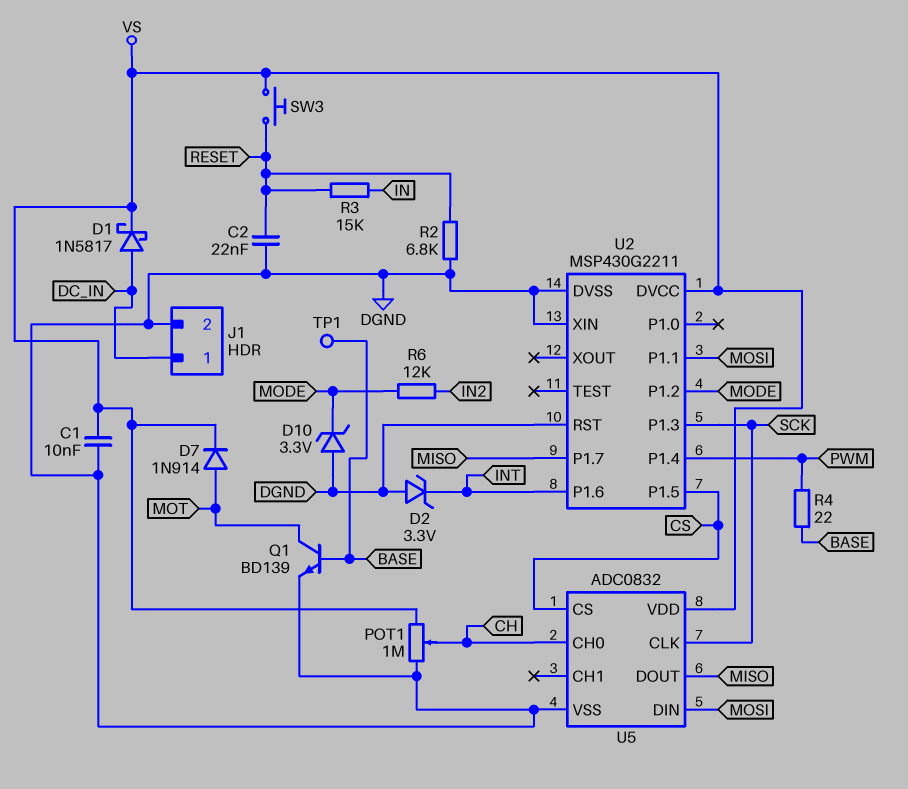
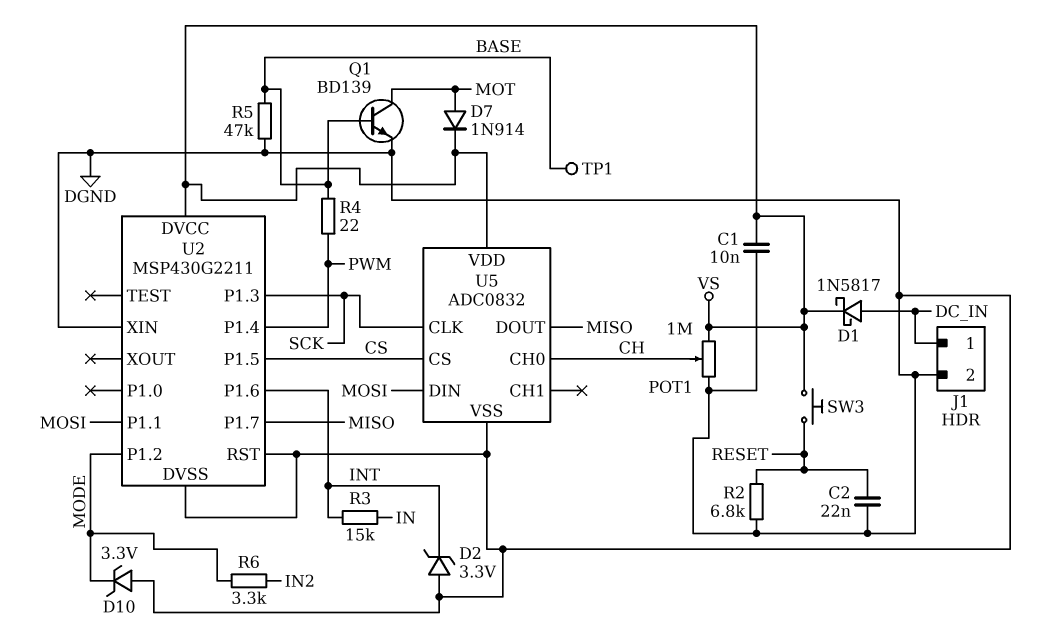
R3: 15k (IN, RESET) -> 15k (IN, INT)
R5: none -> 47k (BASE, DGND)
R6: 12k (IN2, MODE) -> 3.3k (IN2, MODE)

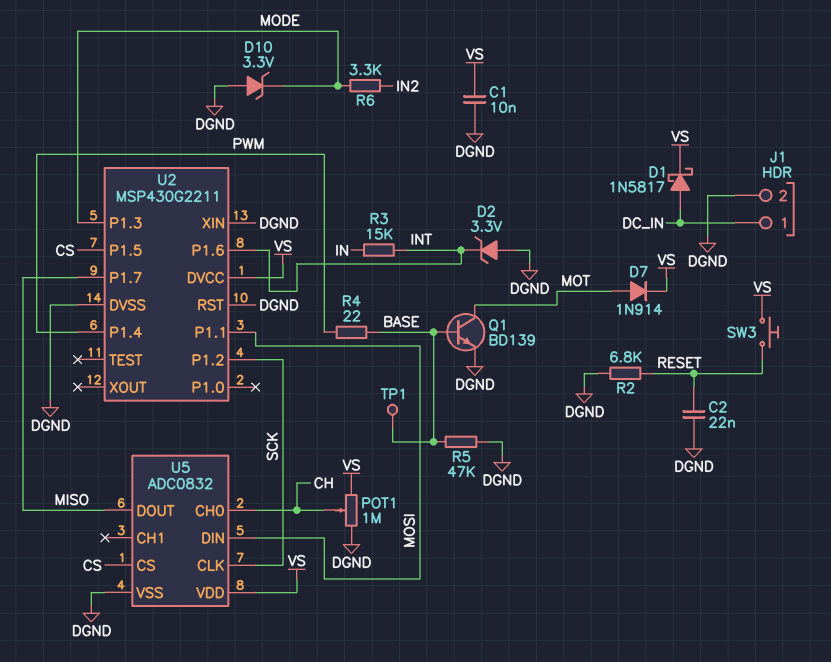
U2 pin P1.2: MODE -> SCK
U2 pin P1.3: SCK -> MODE

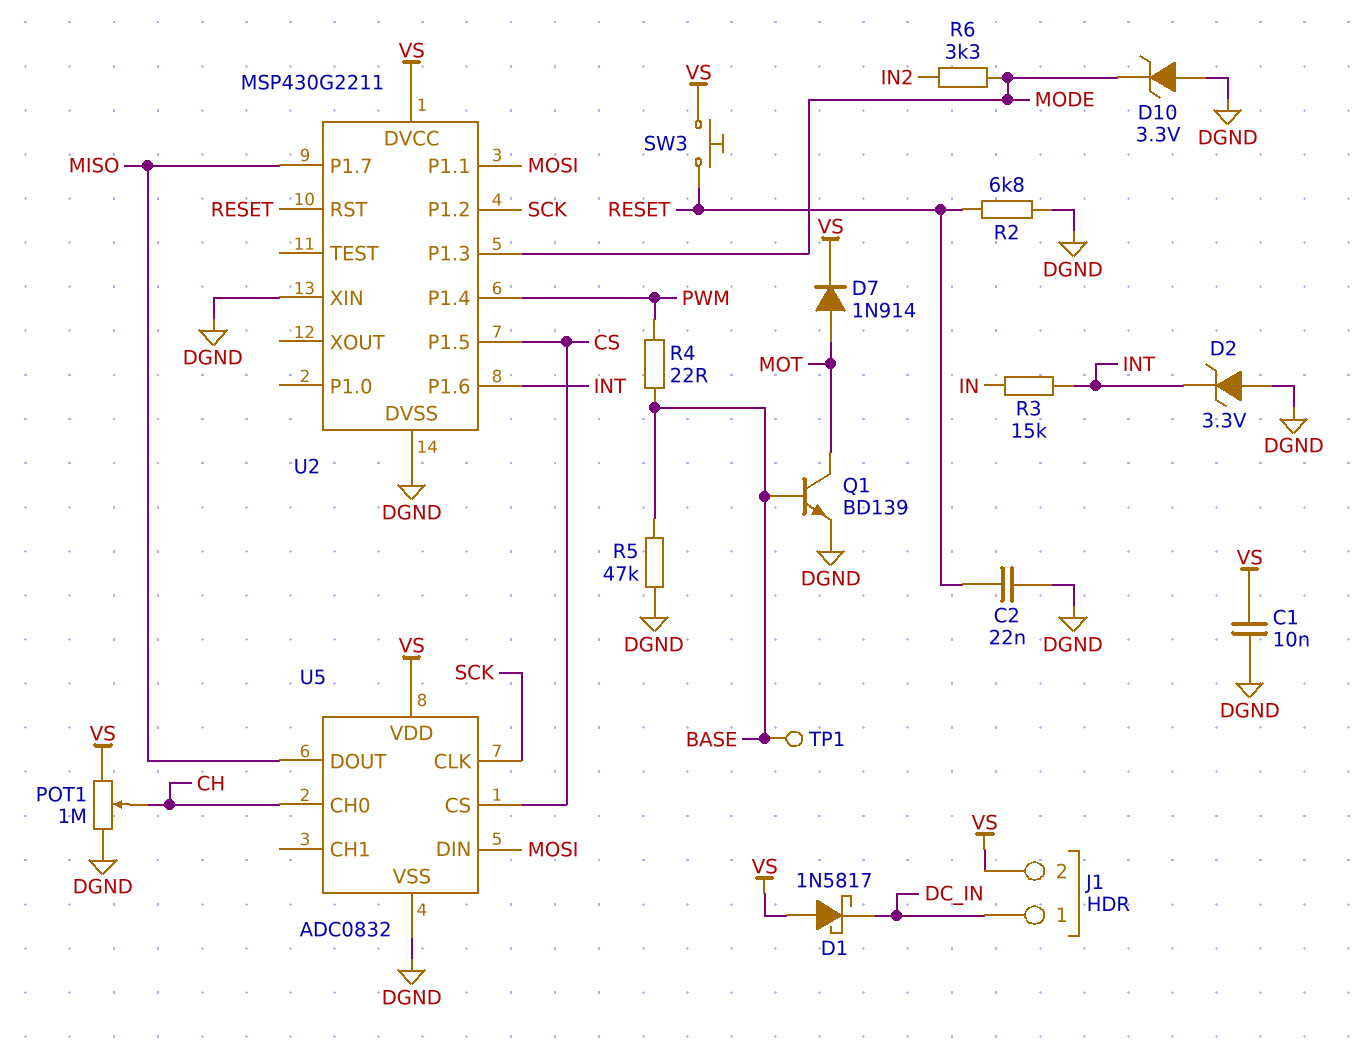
D1: schottky 1N5817 (A DC_IN, K VS) -> schottky 1N5817 (A VS, K DC_IN)
J1 pin 2: DGND -> VS
U2 pin RST: DGND -> RESET

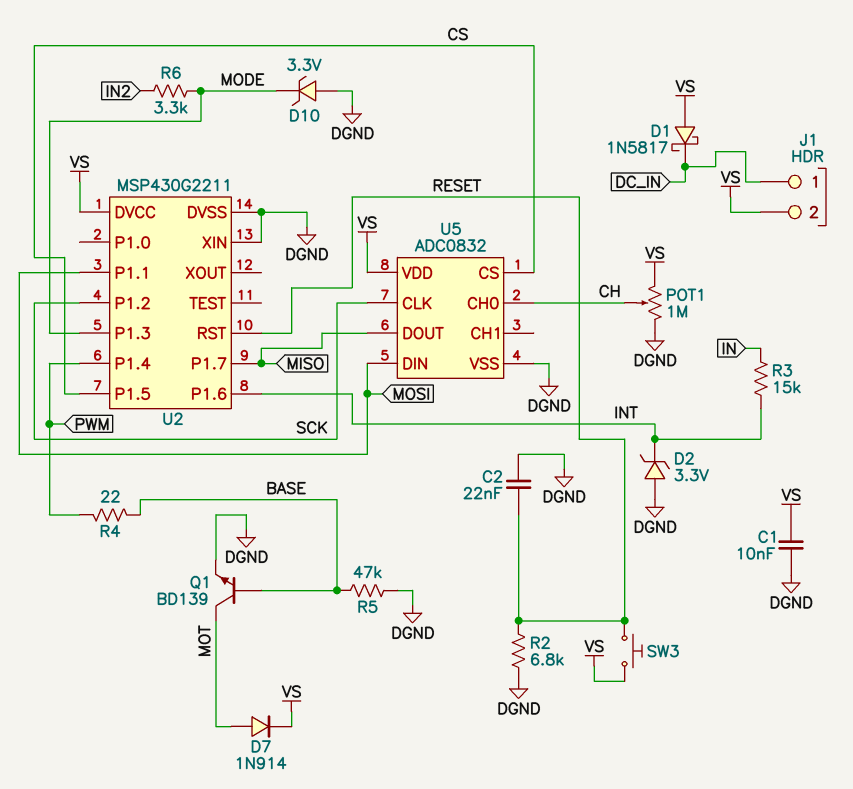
TP1: test point (BASE) -> none

